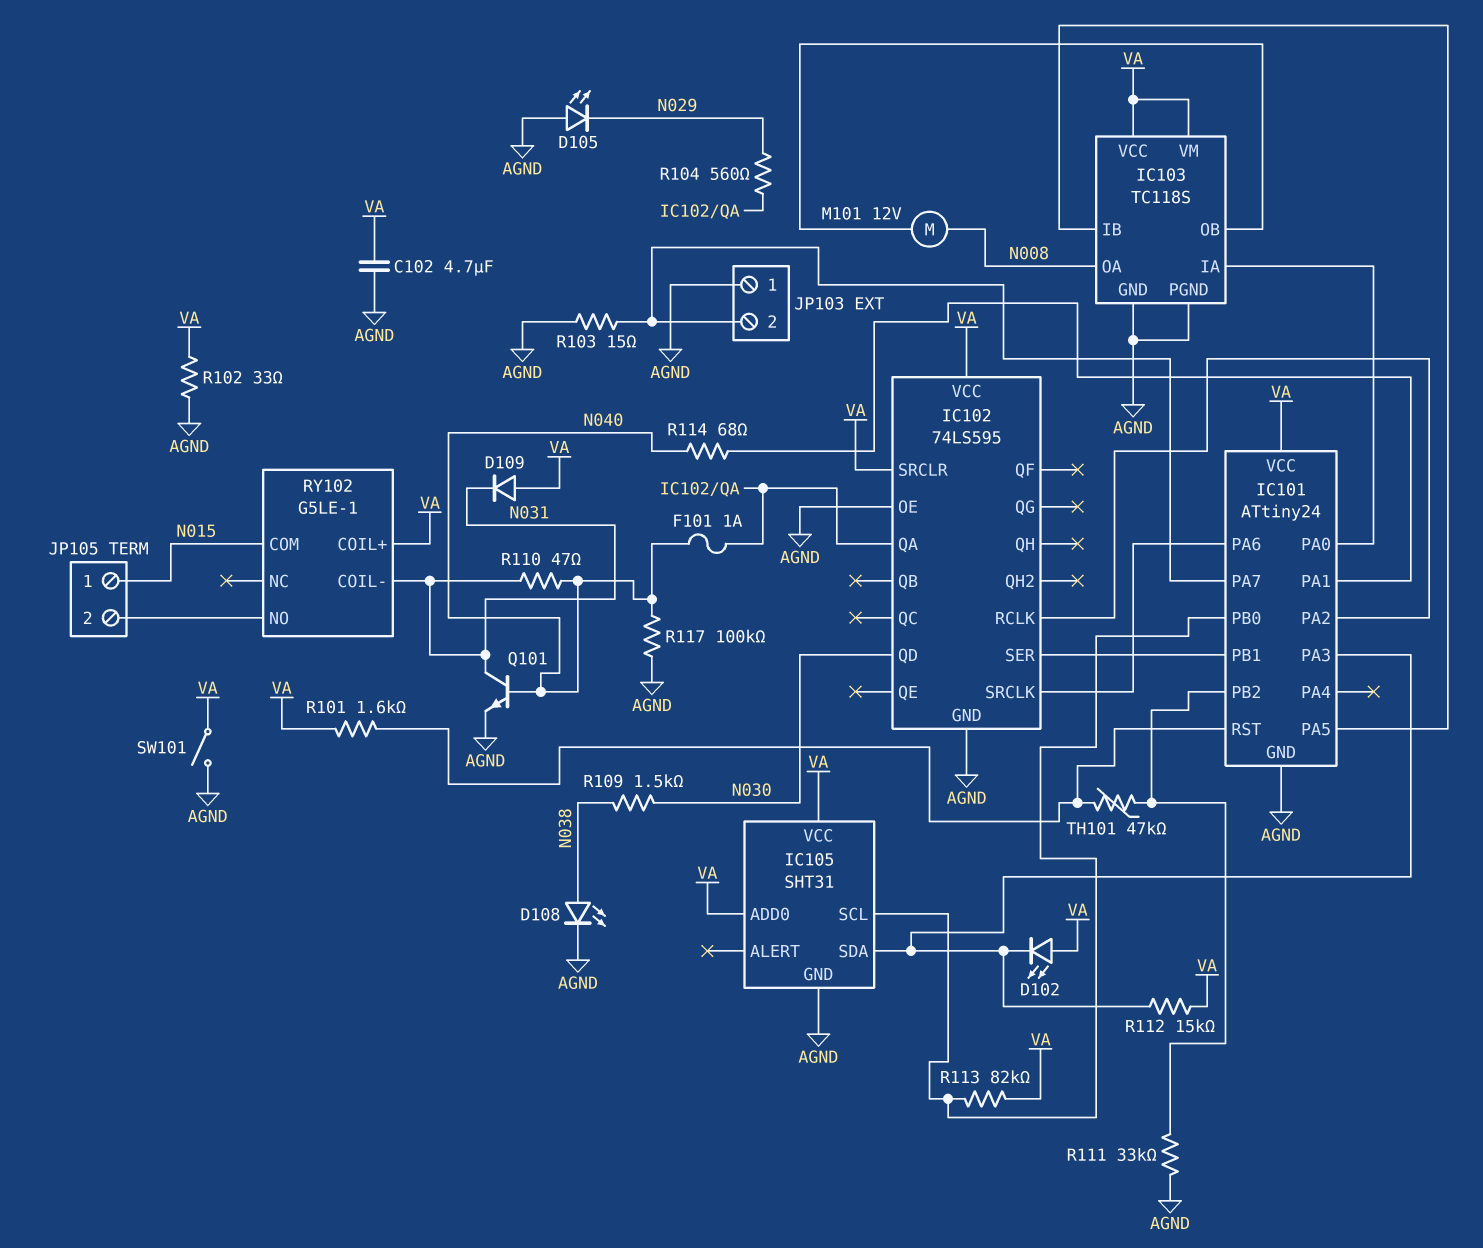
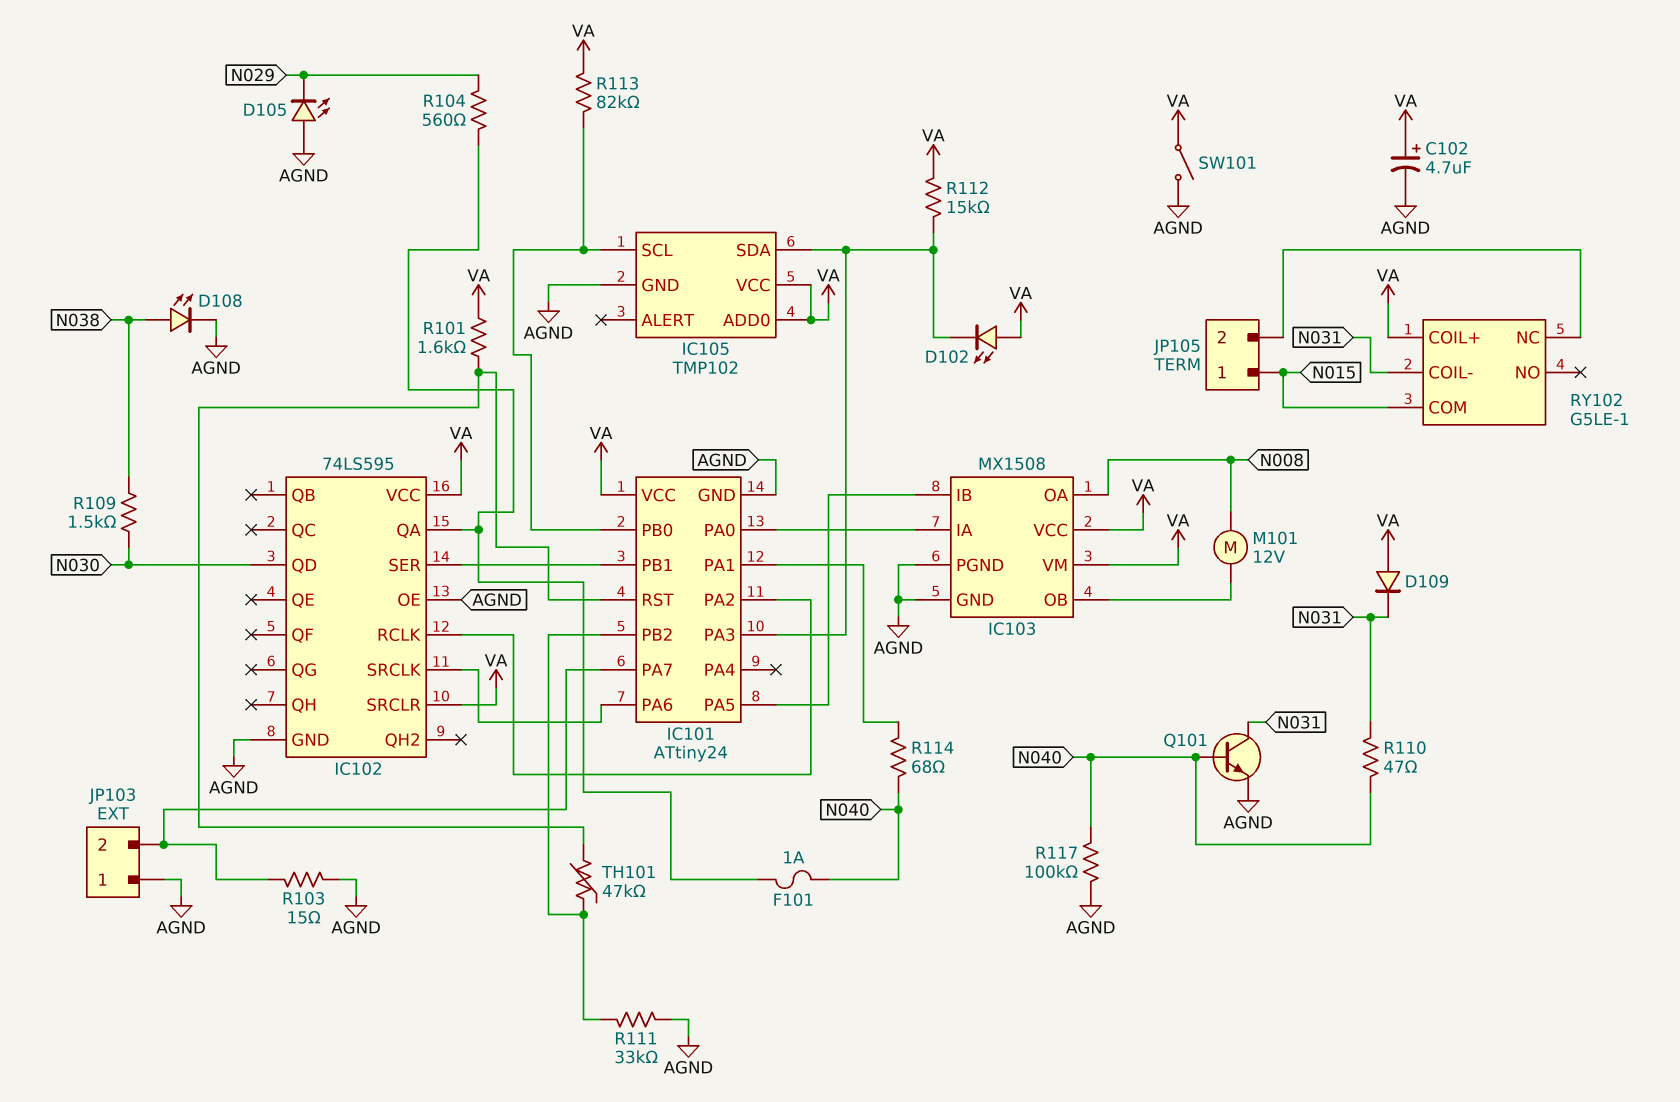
C102: 4.7uF (AGND, VA) -> 4.7uF (plus VA, minus AGND)
IC103: TC118S -> MX1508
IC105: SHT31 -> TMP102
R102: 33 (AGND, VA) -> none
RY102 pin NC: none -> JP105/2
RY102 pin NO: JP105/2 -> none

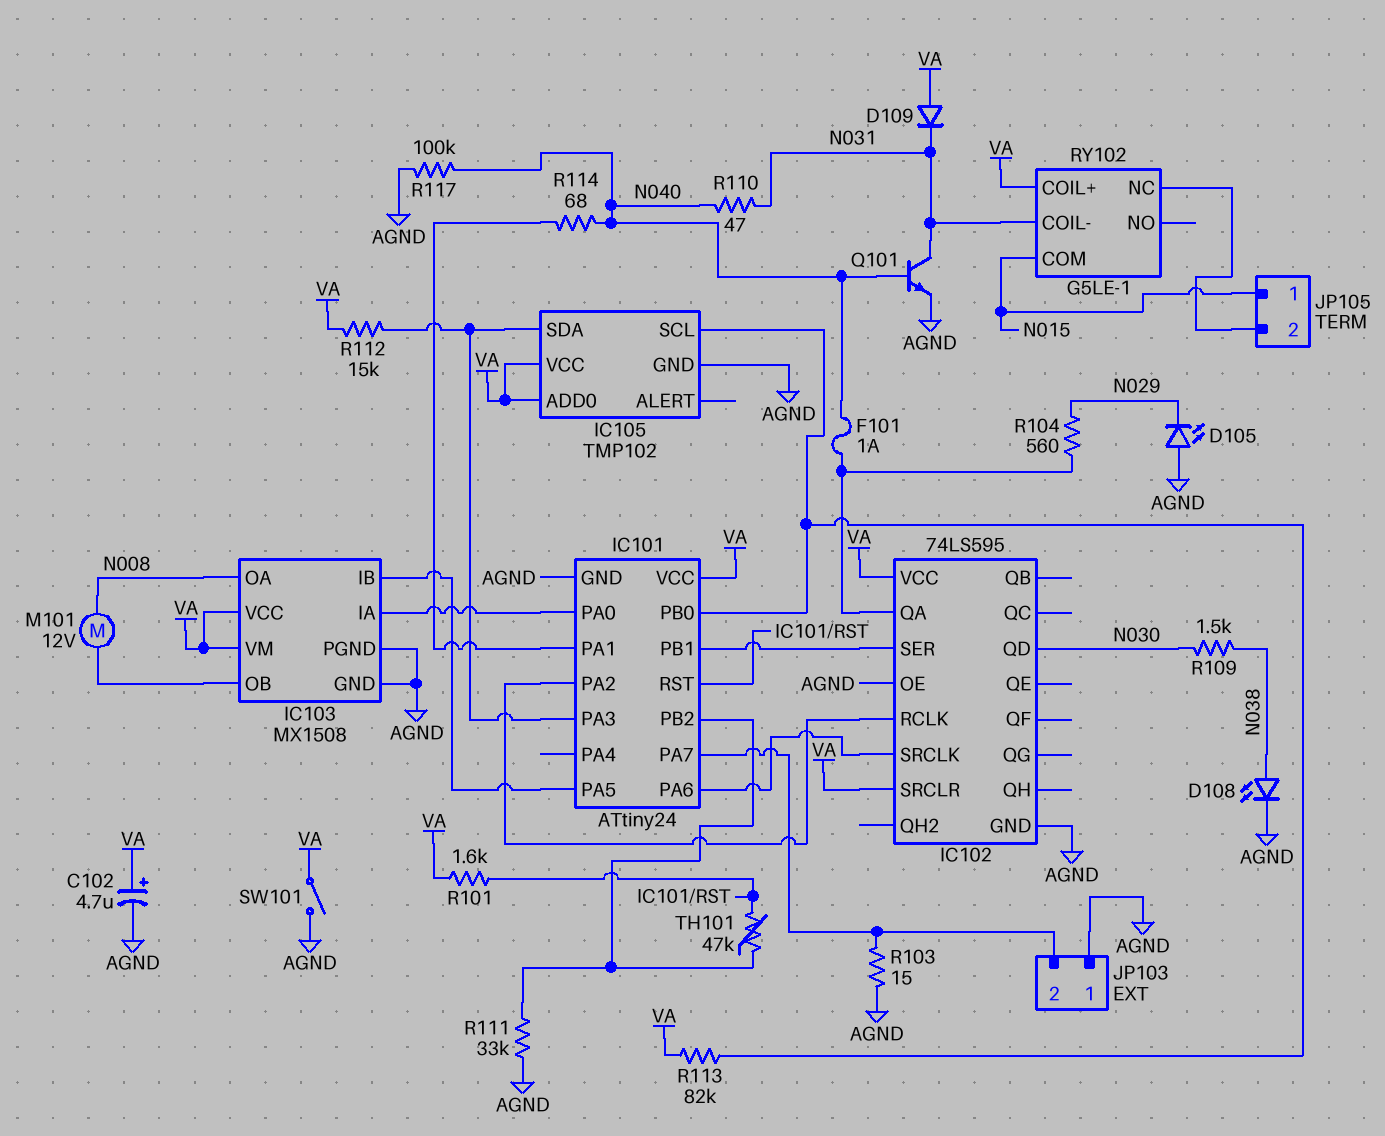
D102: LED (A VA, K IC101/PA3) -> none

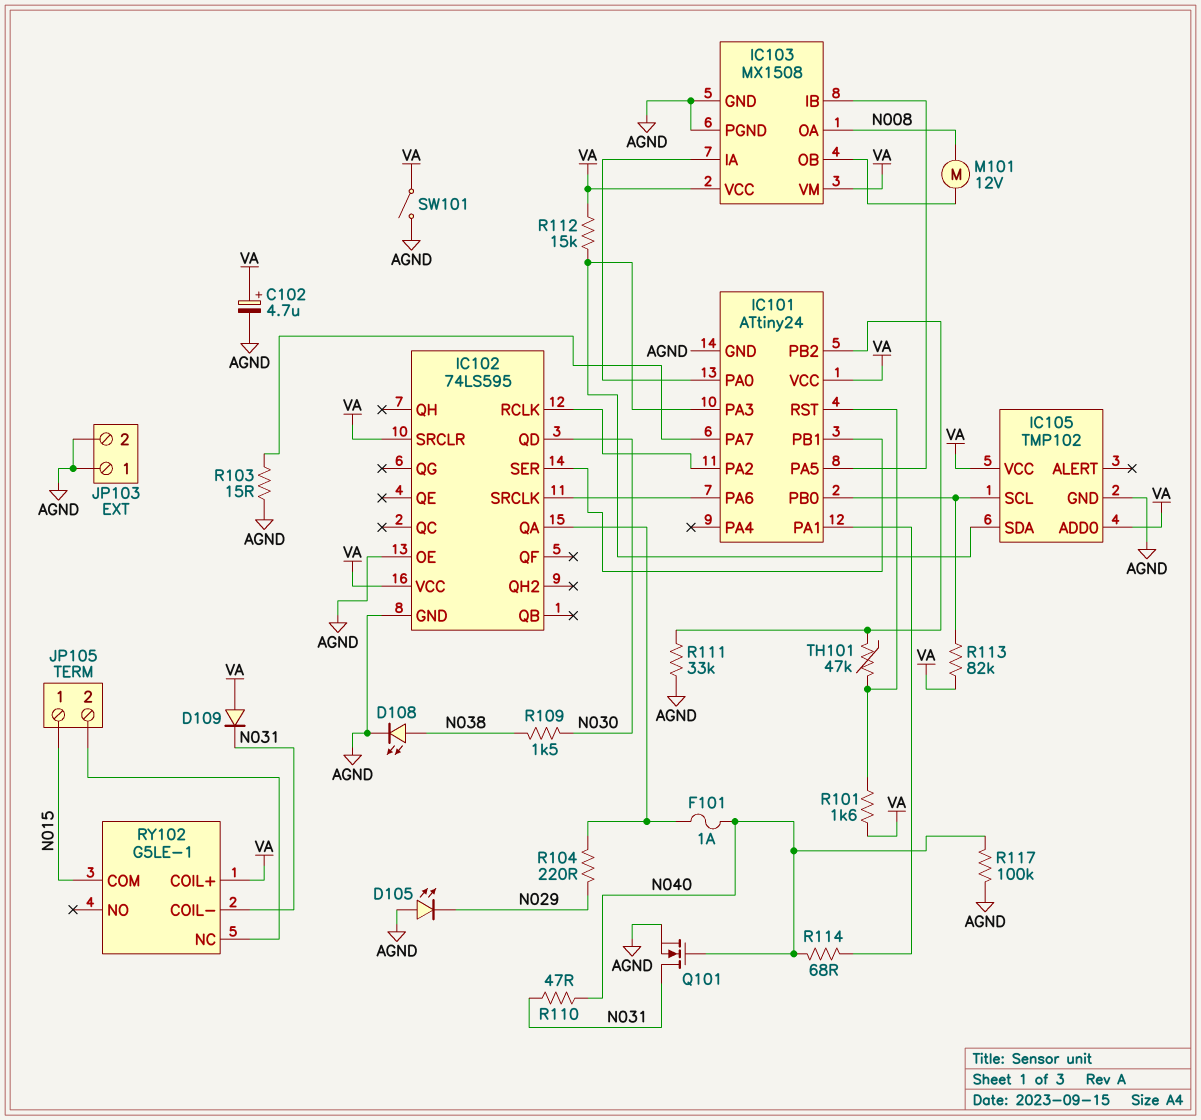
JP103 pin 2: IC101/PA7 -> AGND
Q101: NPN (B N040, C N031, E AGND) -> NMOS (G N040, D N031, S AGND)
R104: 560 (IC102/QA, N029) -> 220 (IC102/QA, N029)

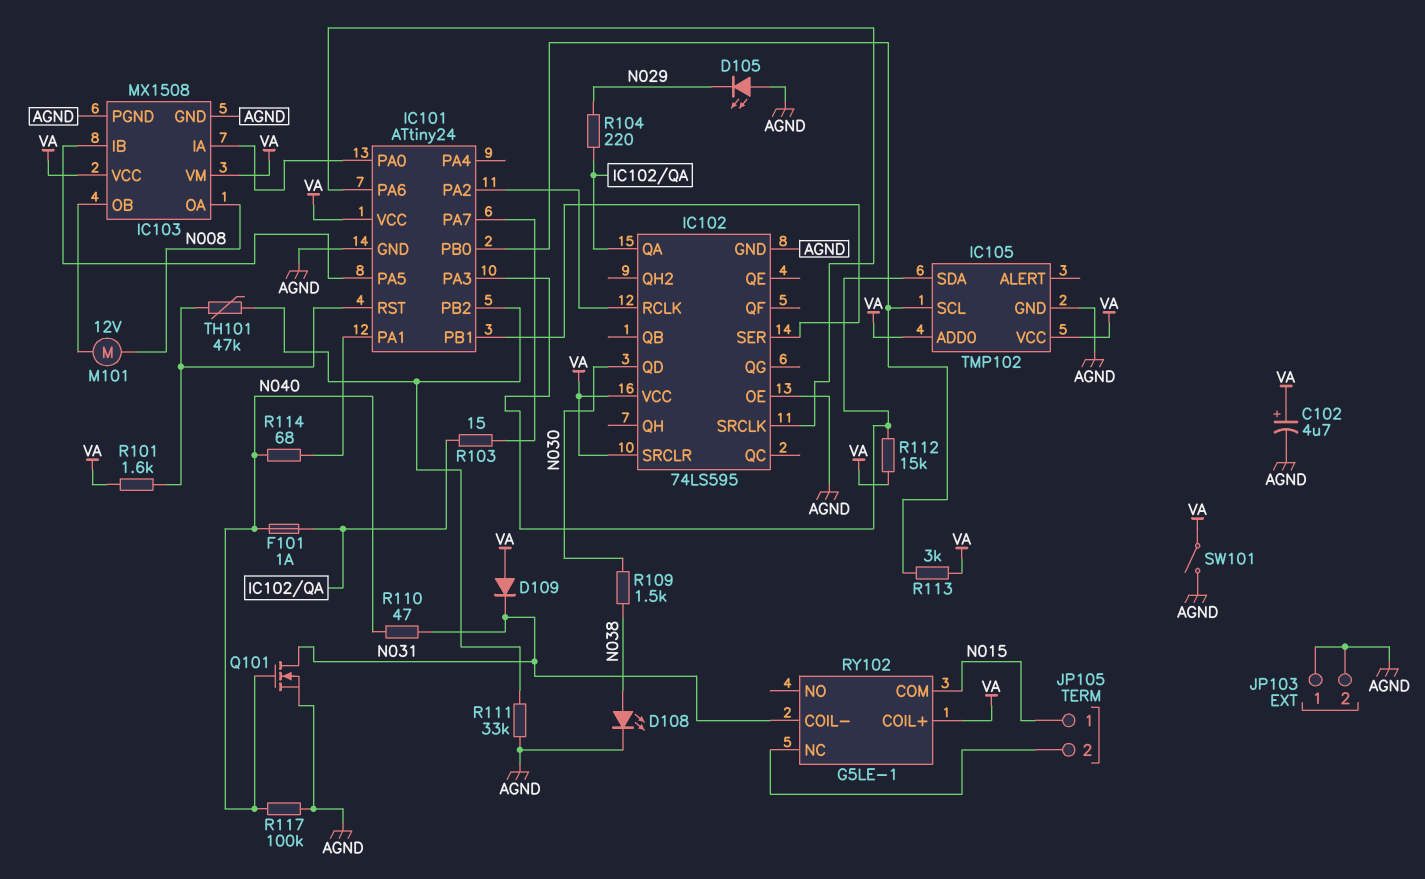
R103: 15 (AGND, IC101/PA7) -> 15 (IC101/PA7, IC102/QA)
R113: 82k (IC101/PB0, VA) -> 3k (IC101/PB0, VA)

